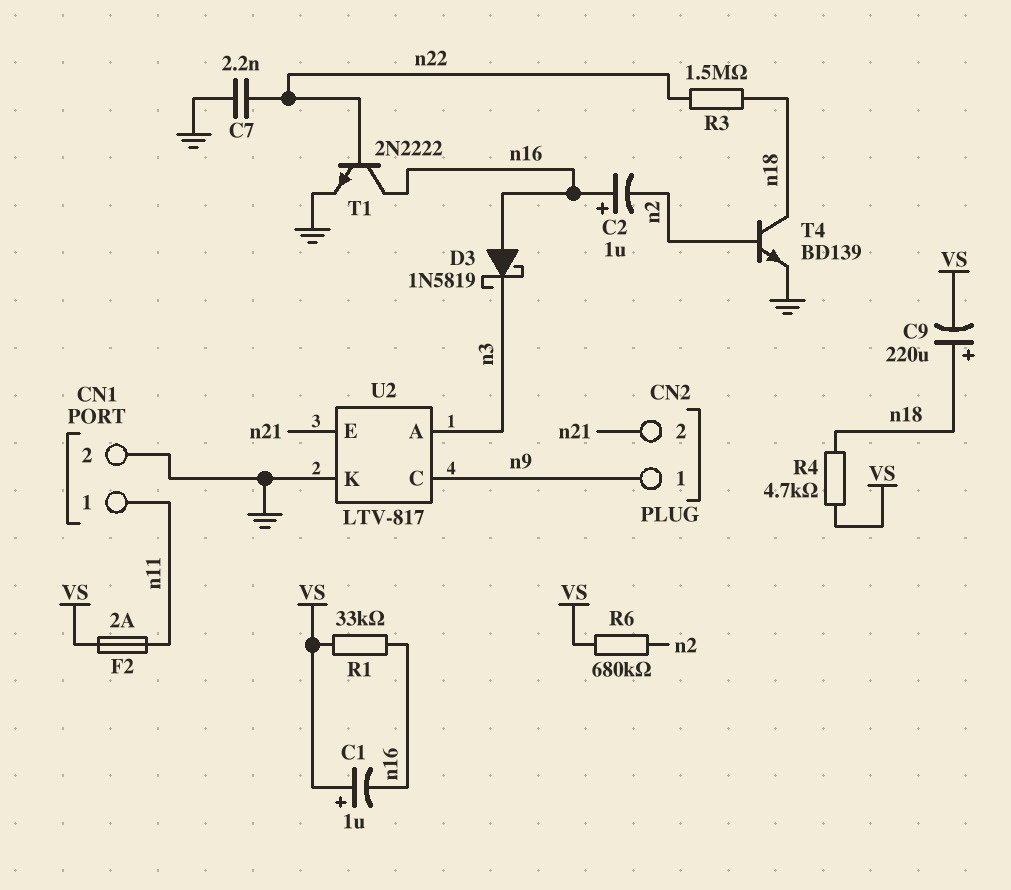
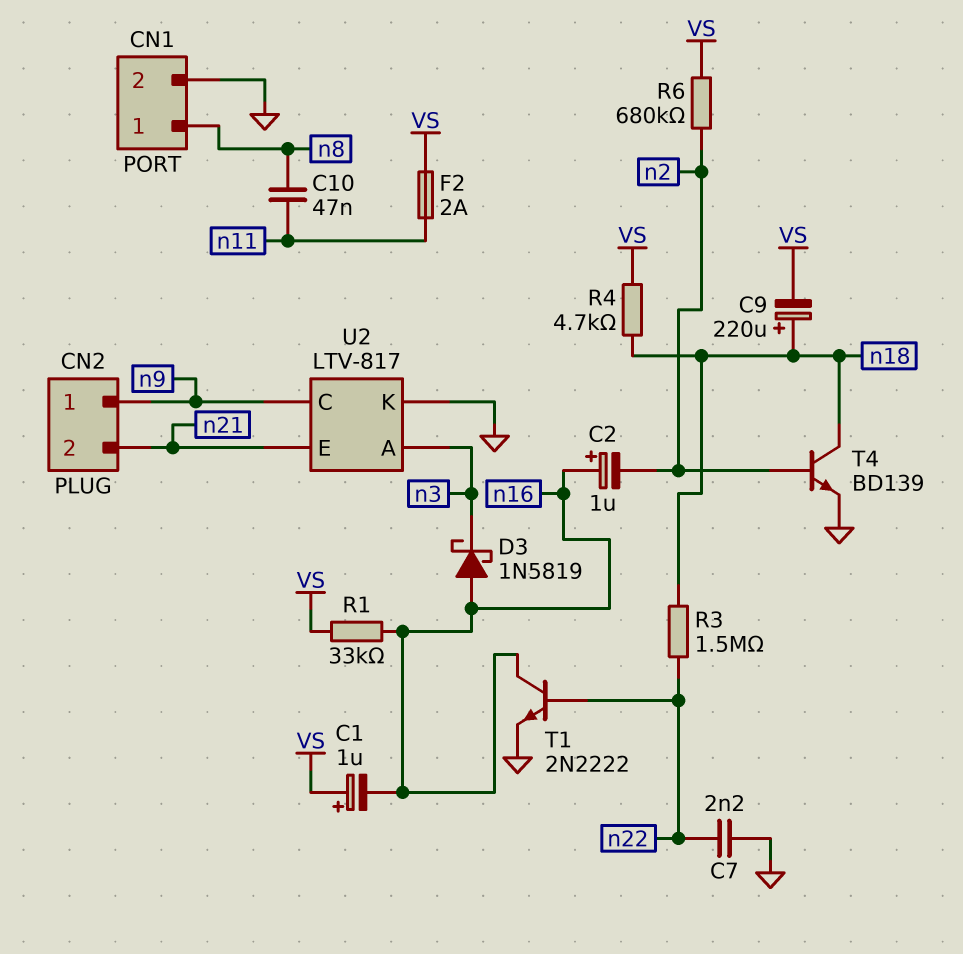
C10: none -> 47nF (n8, n11)
CN1 pin 1: n11 -> n8

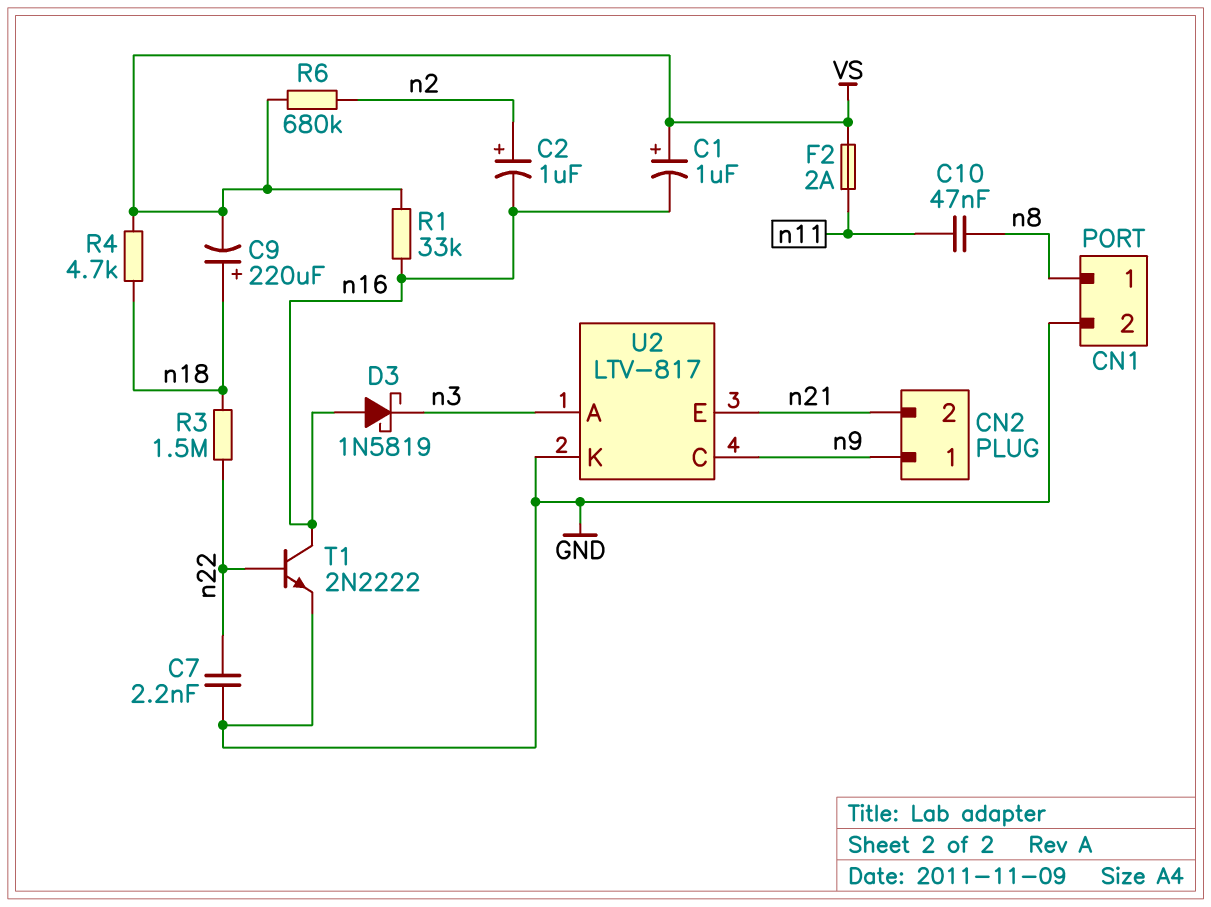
C2: 1uF (plus n16, minus n2) -> 1uF (plus n2, minus n16)
T4: NPN BD139 (B n2, C n18, E GND) -> none

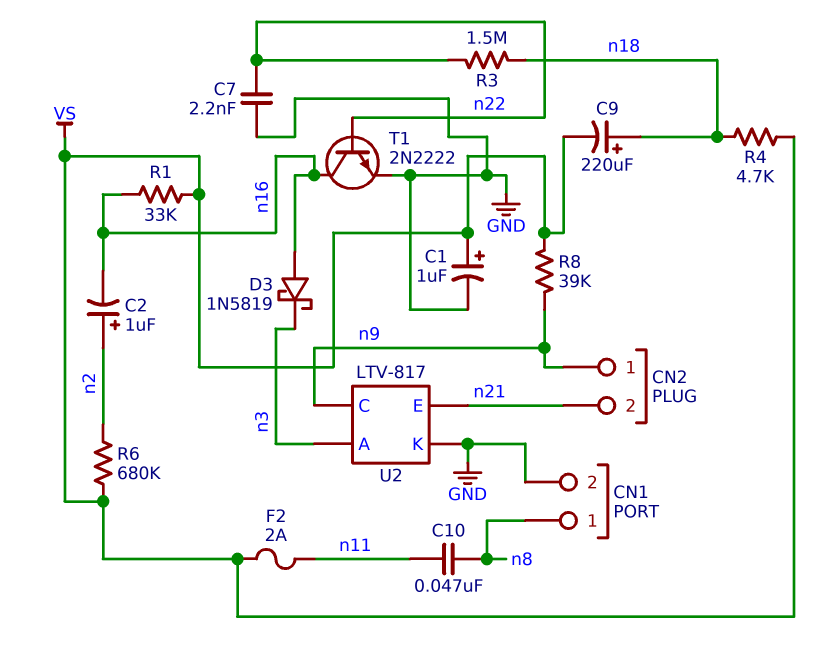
C1: 1uF (plus VS, minus n16) -> 1uF (plus VS, minus GND)
R8: none -> 39k (VS, n9)

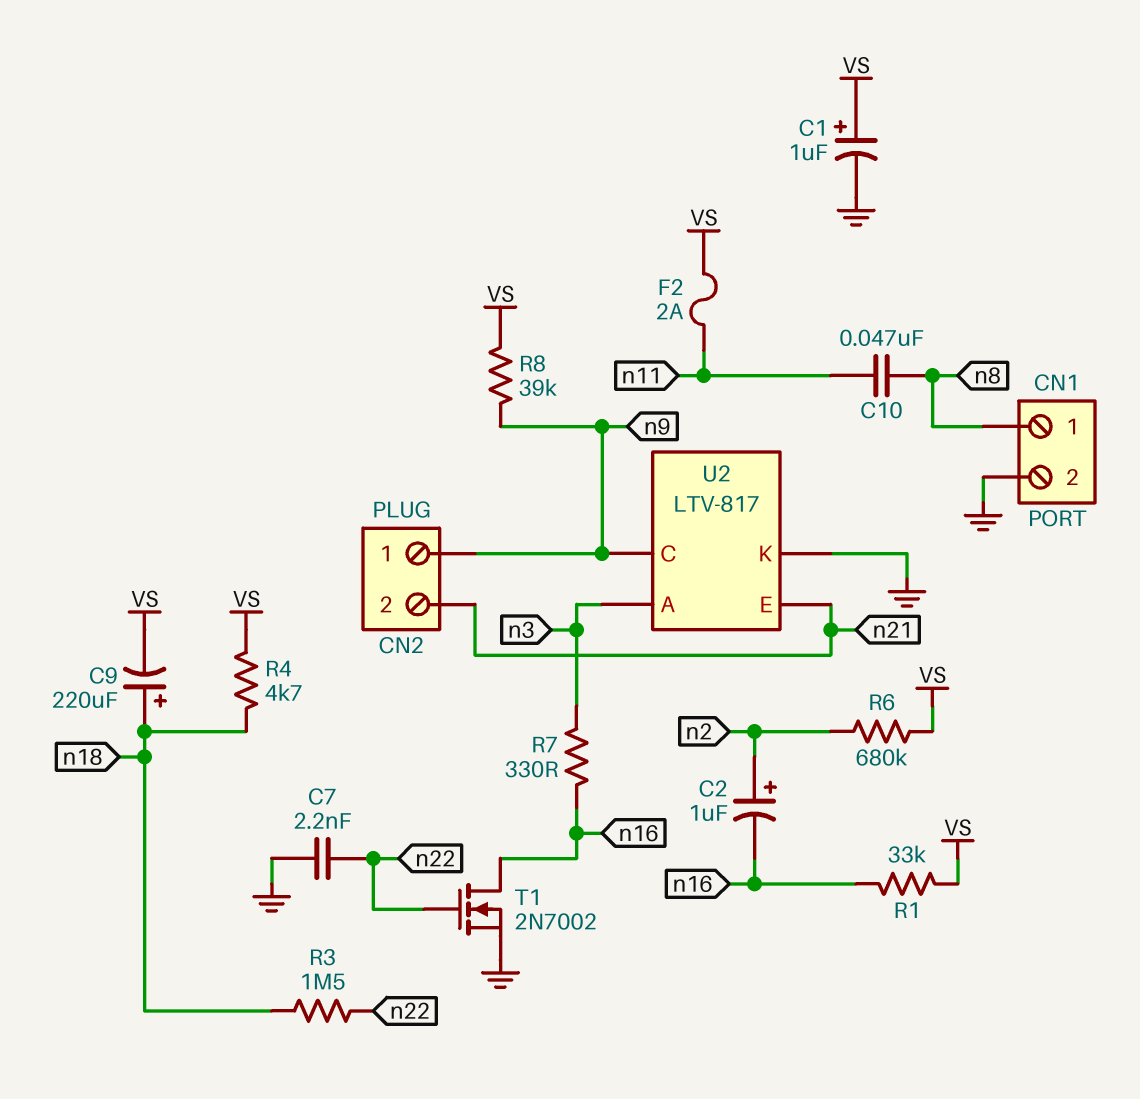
D3: schottky 1N5819 (A n16, K n3) -> none
R7: none -> 330 (n3, n16)
T1: NPN 2N2222 (B n22, C n16, E GND) -> NMOS 2N7002 (G n22, D n16, S GND)

